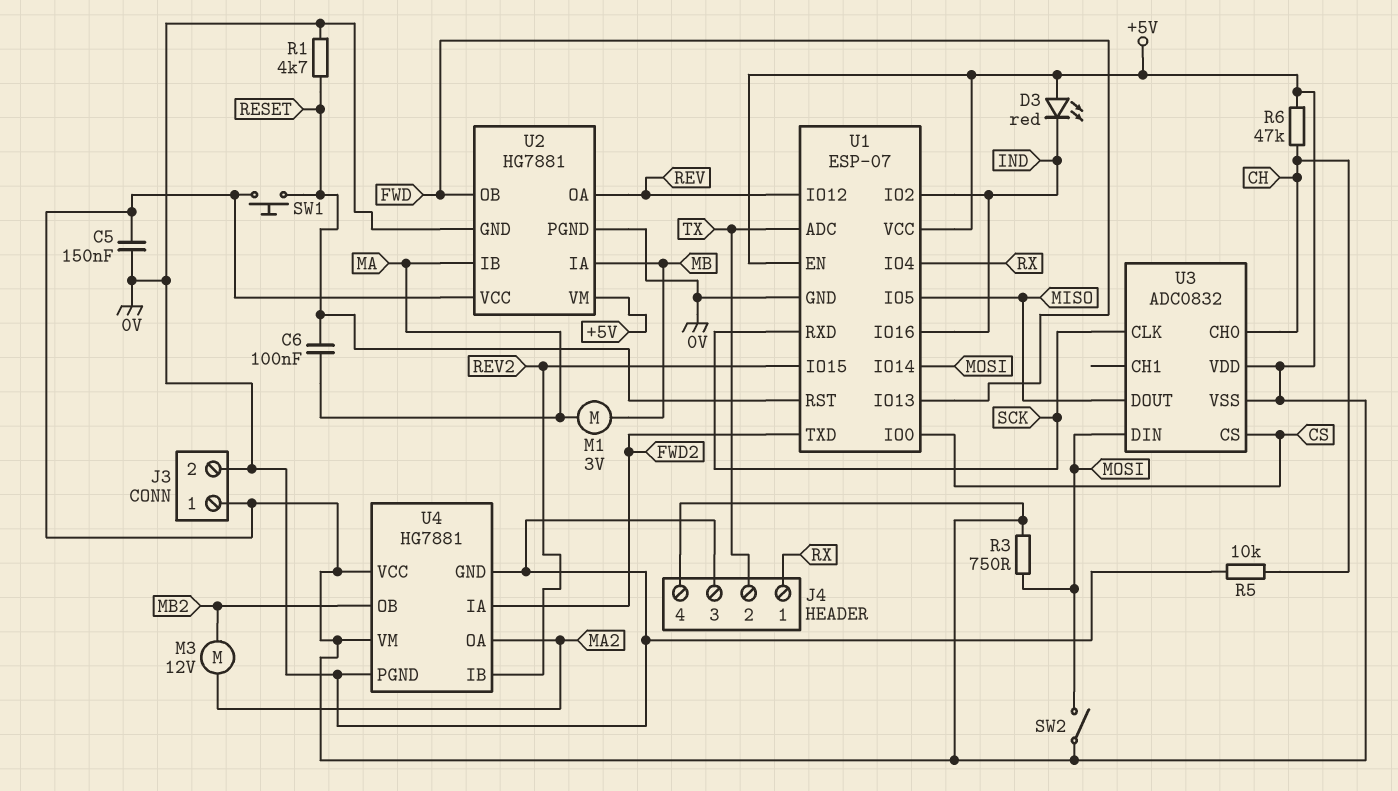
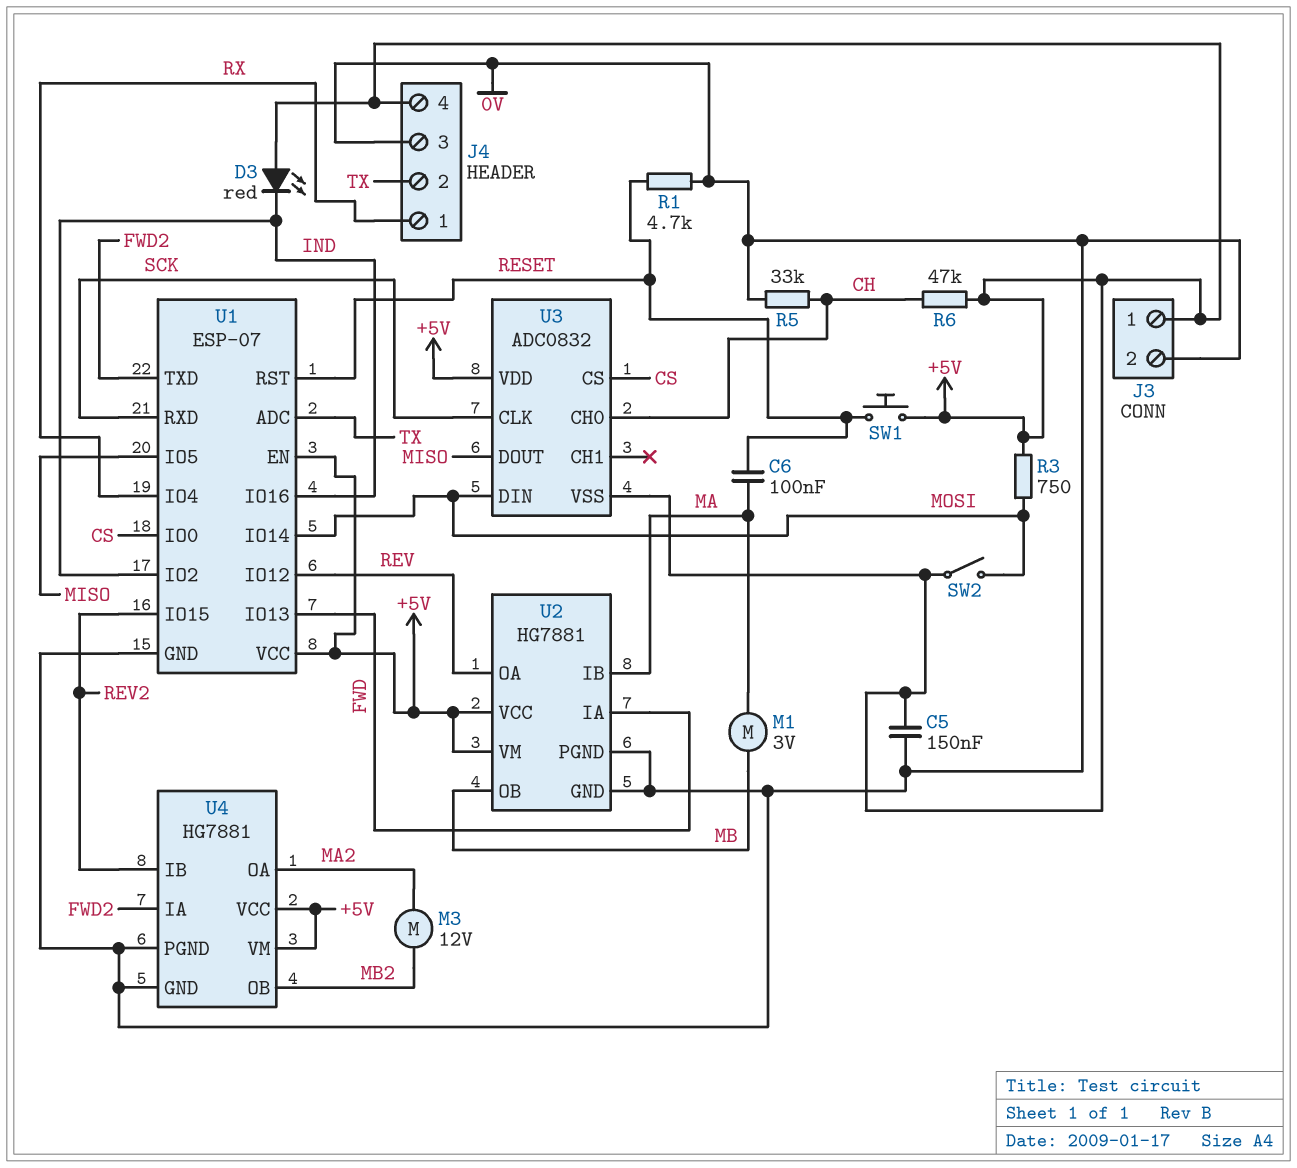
R5: 10k (0V, CH) -> 33k (0V, CH)
U2 pin IA: MB -> FWD
U2 pin OB: FWD -> MB

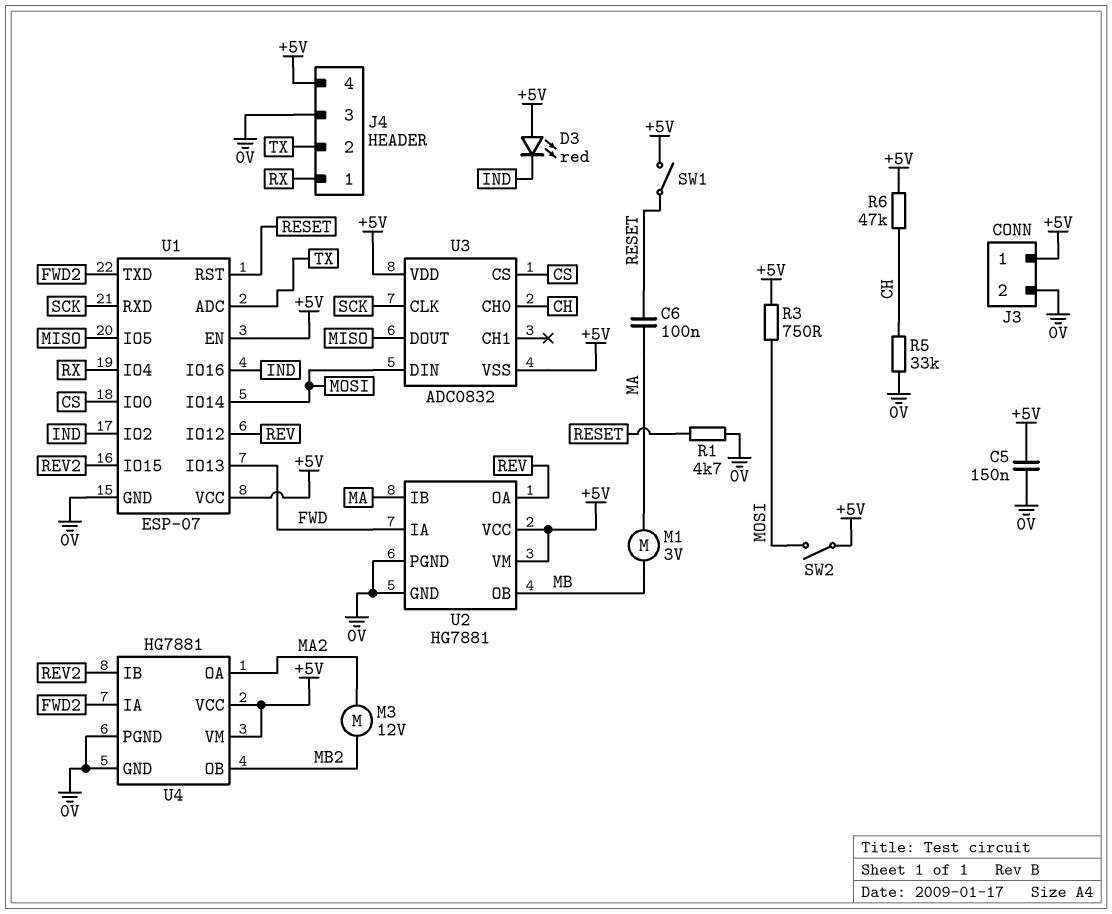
SW1: button (+5V, RESET) -> switch (+5V, RESET)

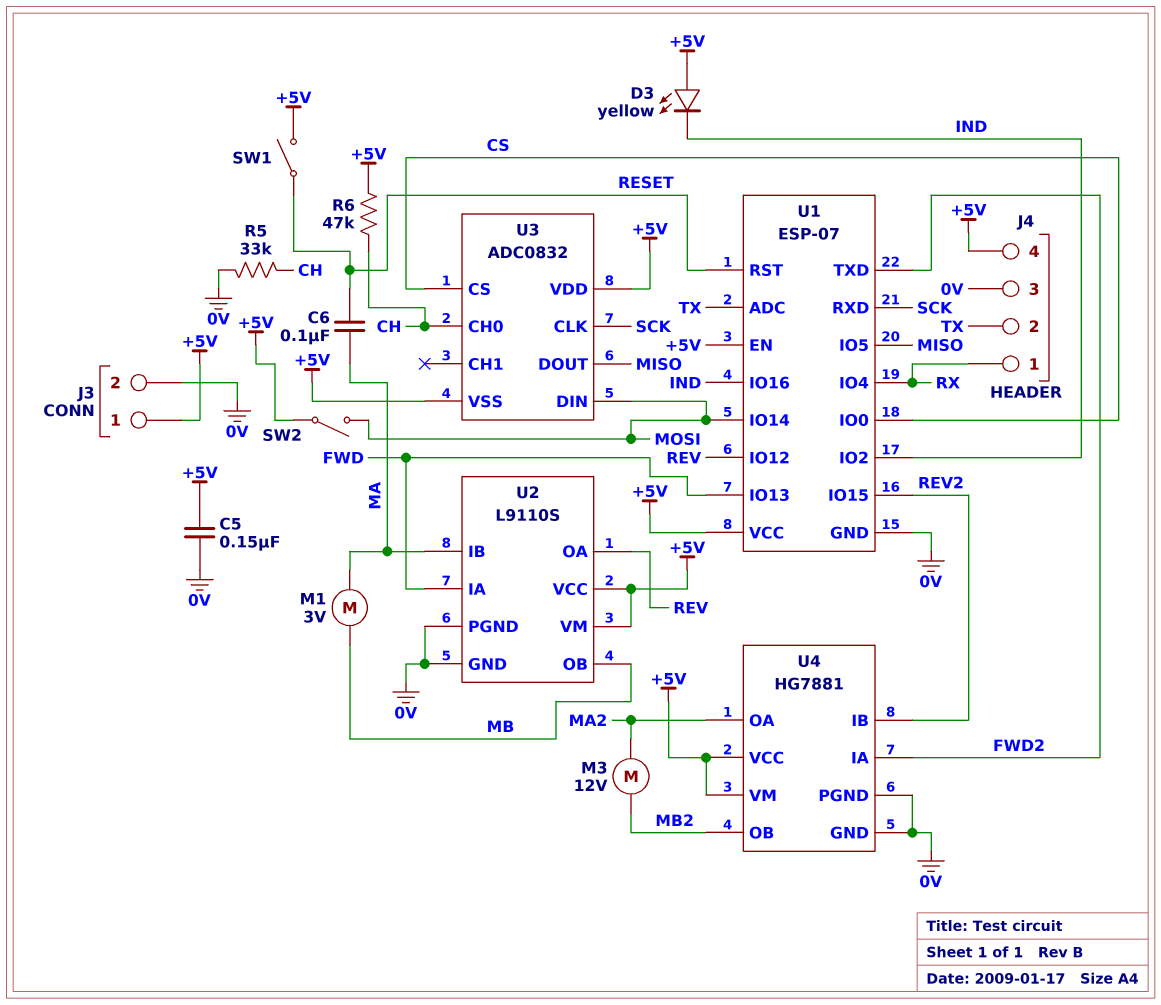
D3: LED red (A +5V, K IND) -> LED yellow (A +5V, K IND)
R1: 4.7k (0V, RESET) -> none
R3: 750 (+5V, MOSI) -> none
U2: HG7881 -> L9110S

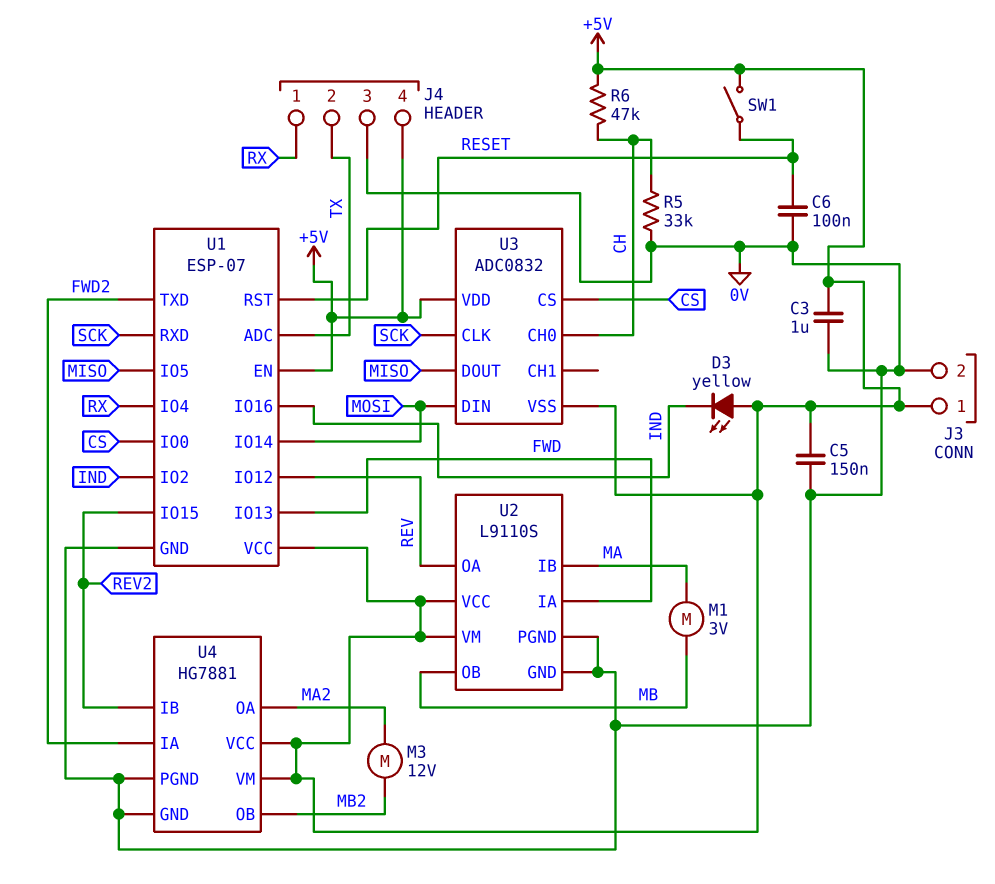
C3: none -> 1uF (+5V, 0V)
C6: 100nF (MA, RESET) -> 100nF (0V, RESET)
SW2: switch (+5V, MOSI) -> none

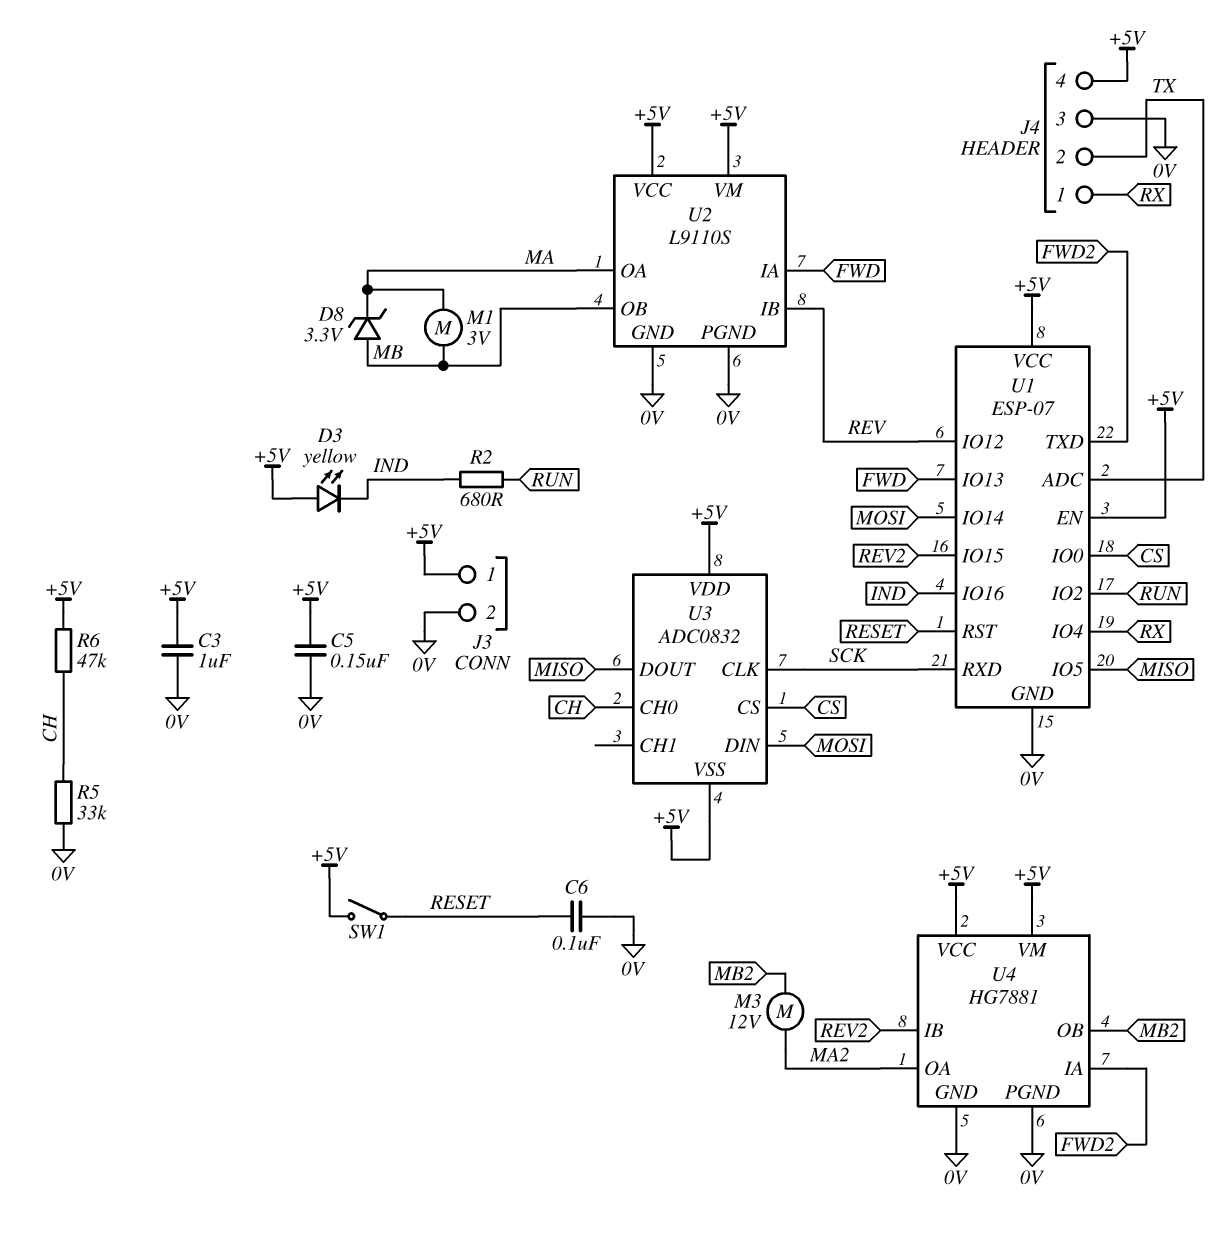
D8: none -> zener 3.3V (A MB, K MA)
R2: none -> 680 (IND, RUN)
U1 pin IO2: IND -> RUN
U2 pin IB: MA -> REV
U2 pin OA: REV -> MA

